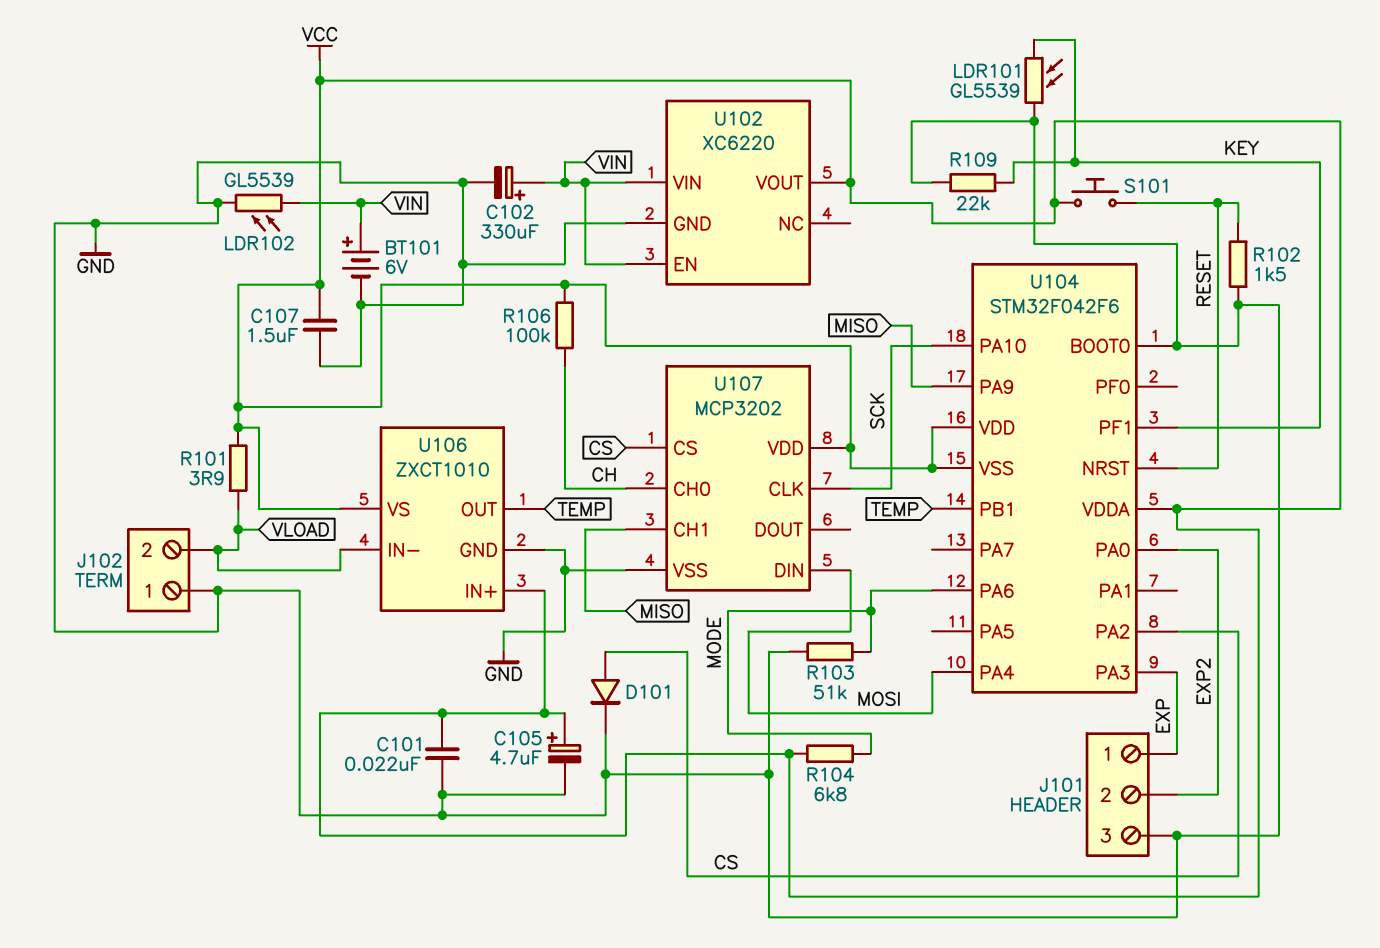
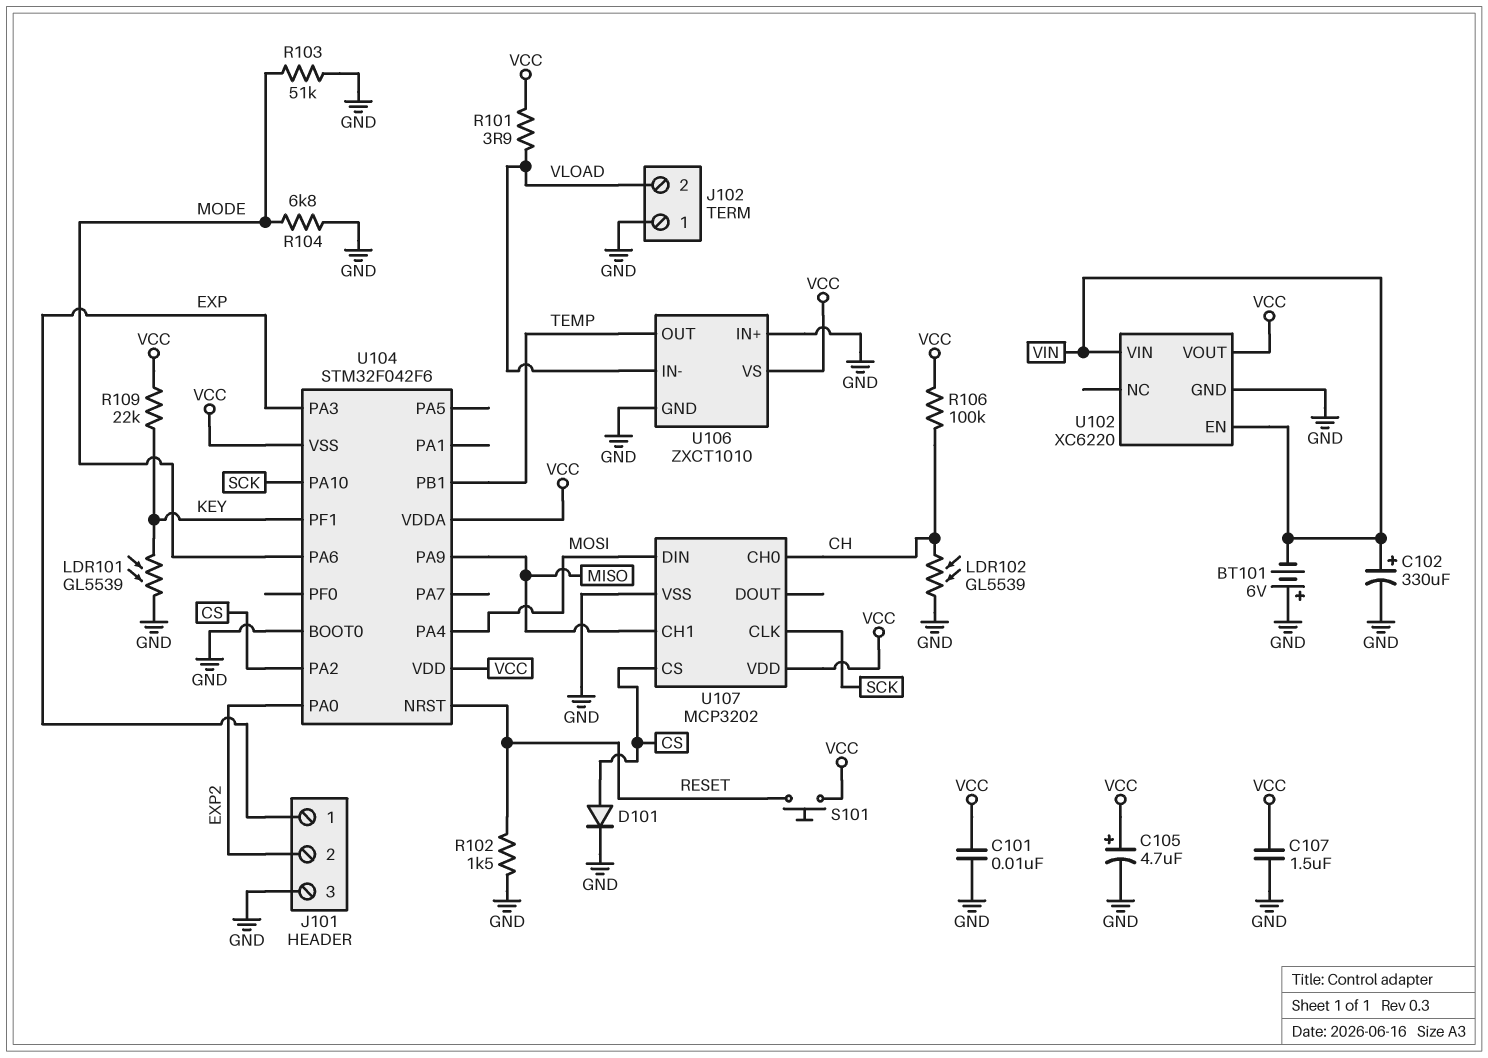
BT101: 6V (plus VIN, minus GND) -> 6V (plus GND, minus VIN)
C101: 22nF (GND, VCC) -> 10nF (GND, VCC)
LDR102: GL5539 (GND, VIN) -> GL5539 (CH, GND)
R104: 6.8k (MODE, VCC) -> 6.8k (GND, MODE)
R109: 22k (GND, KEY) -> 22k (KEY, VCC)
U106 pin IN+: VCC -> GND

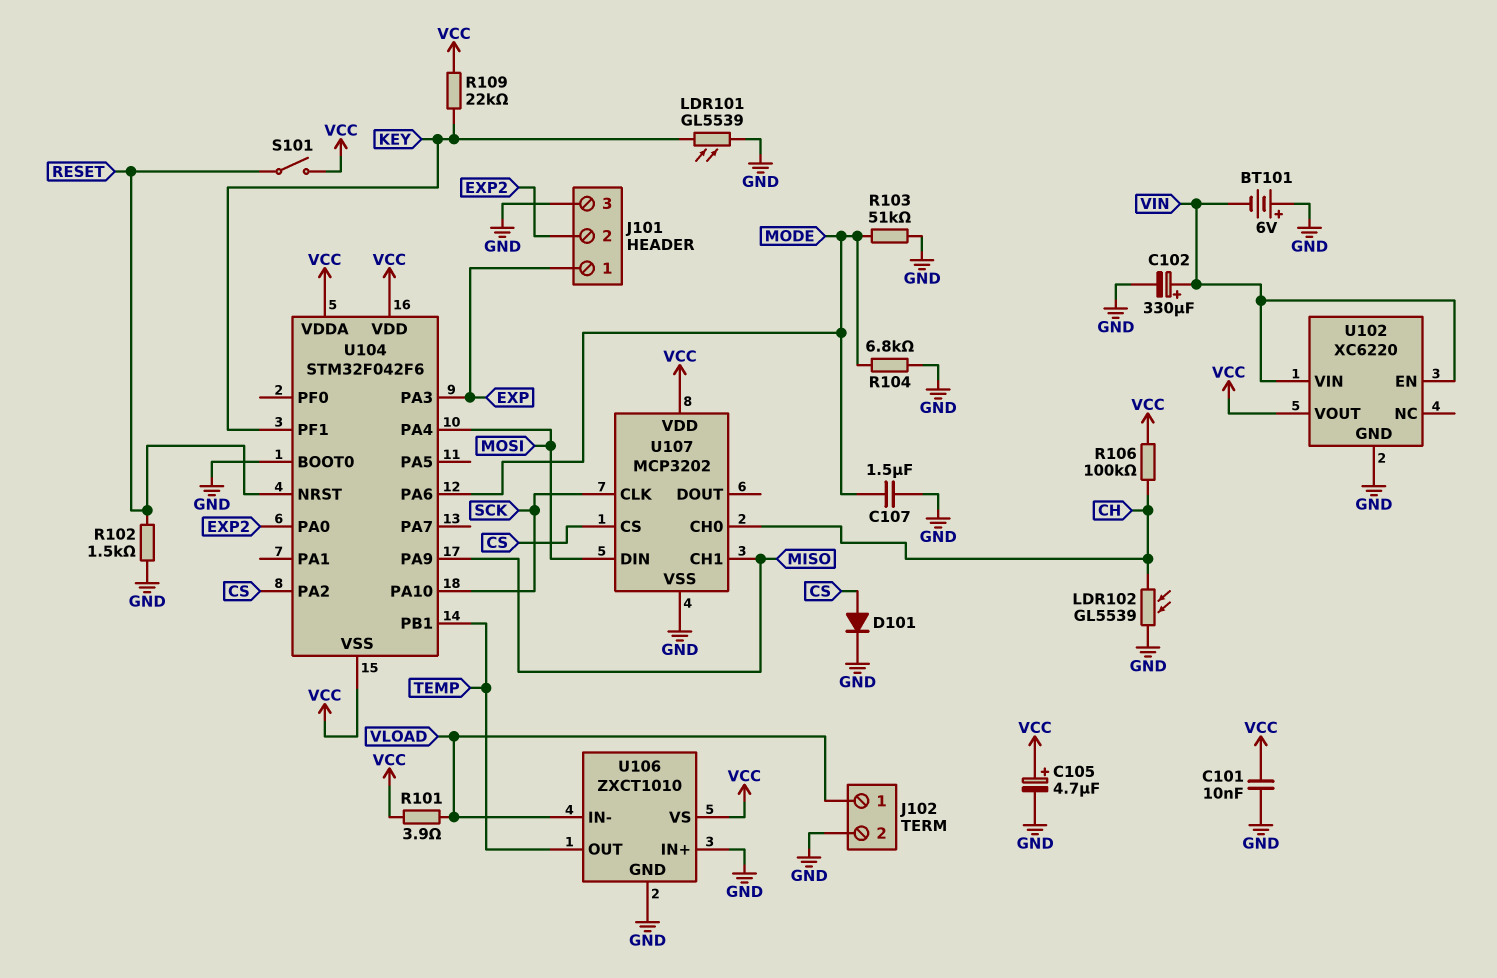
C107: 1.5uF (GND, VCC) -> 1.5uF (GND, MODE)
J102 pin 1: GND -> VLOAD
J102 pin 2: VLOAD -> GND
S101: button (RESET, VCC) -> switch (RESET, VCC)

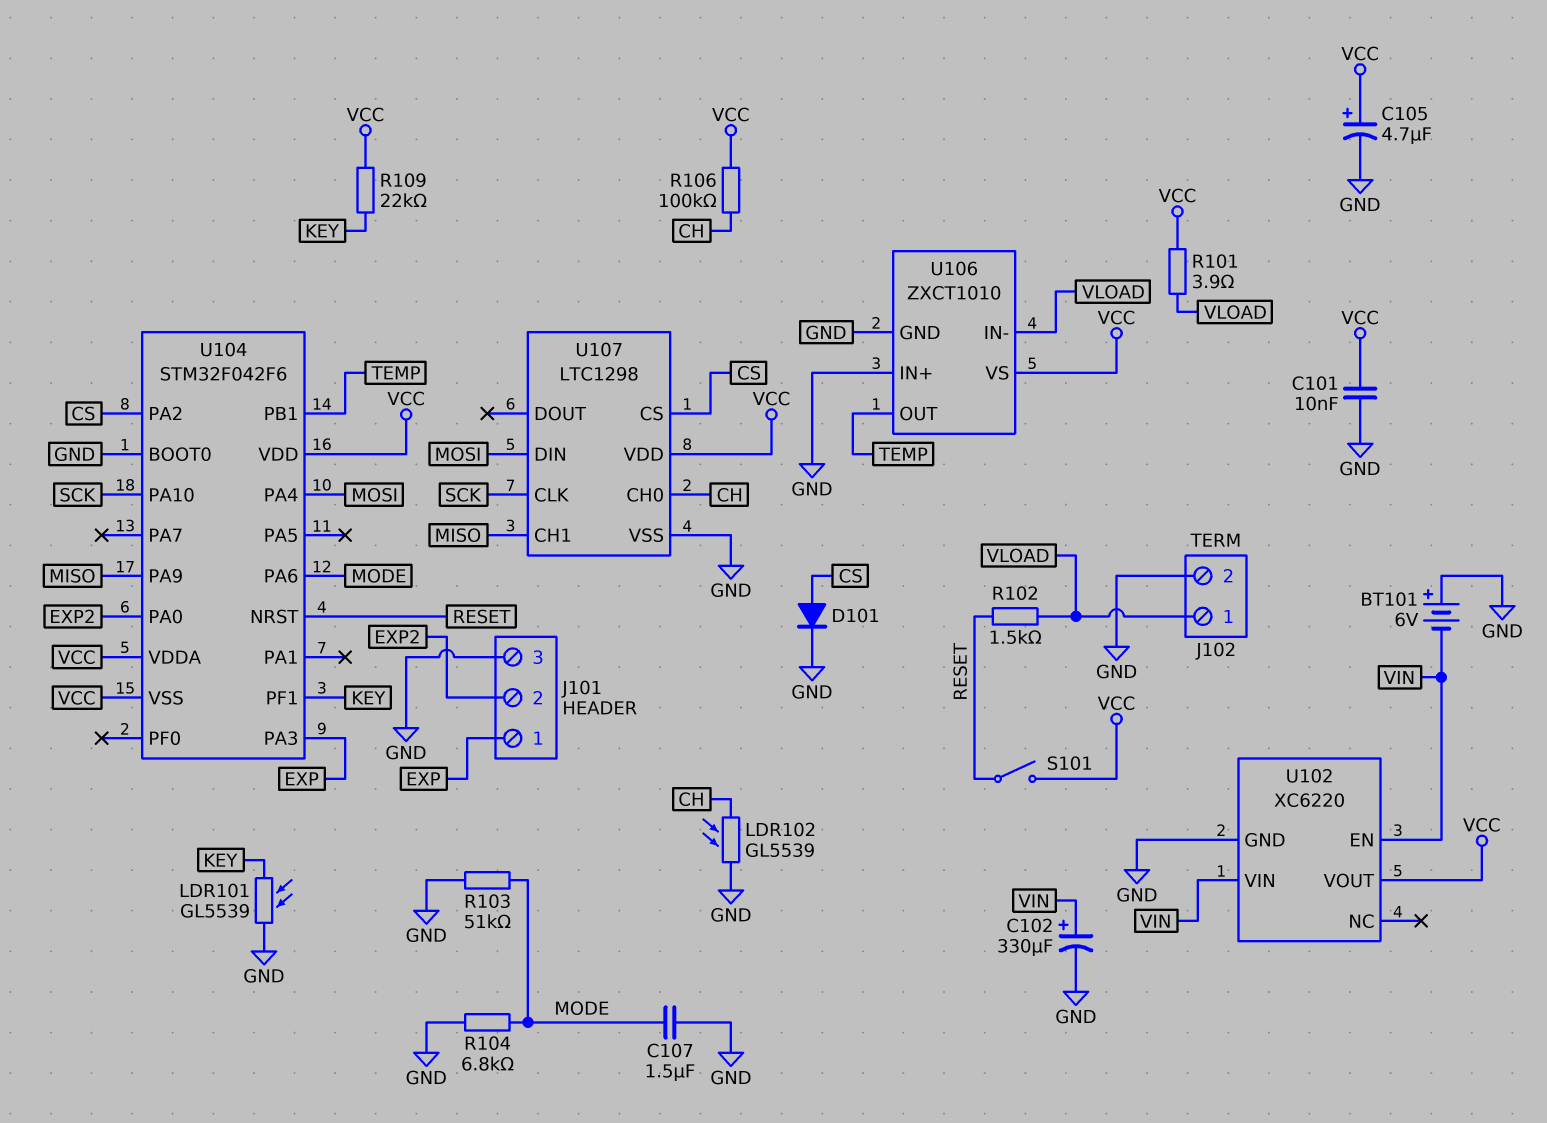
R102: 1.5k (GND, RESET) -> 1.5k (RESET, VLOAD)
U107: MCP3202 -> LTC1298

